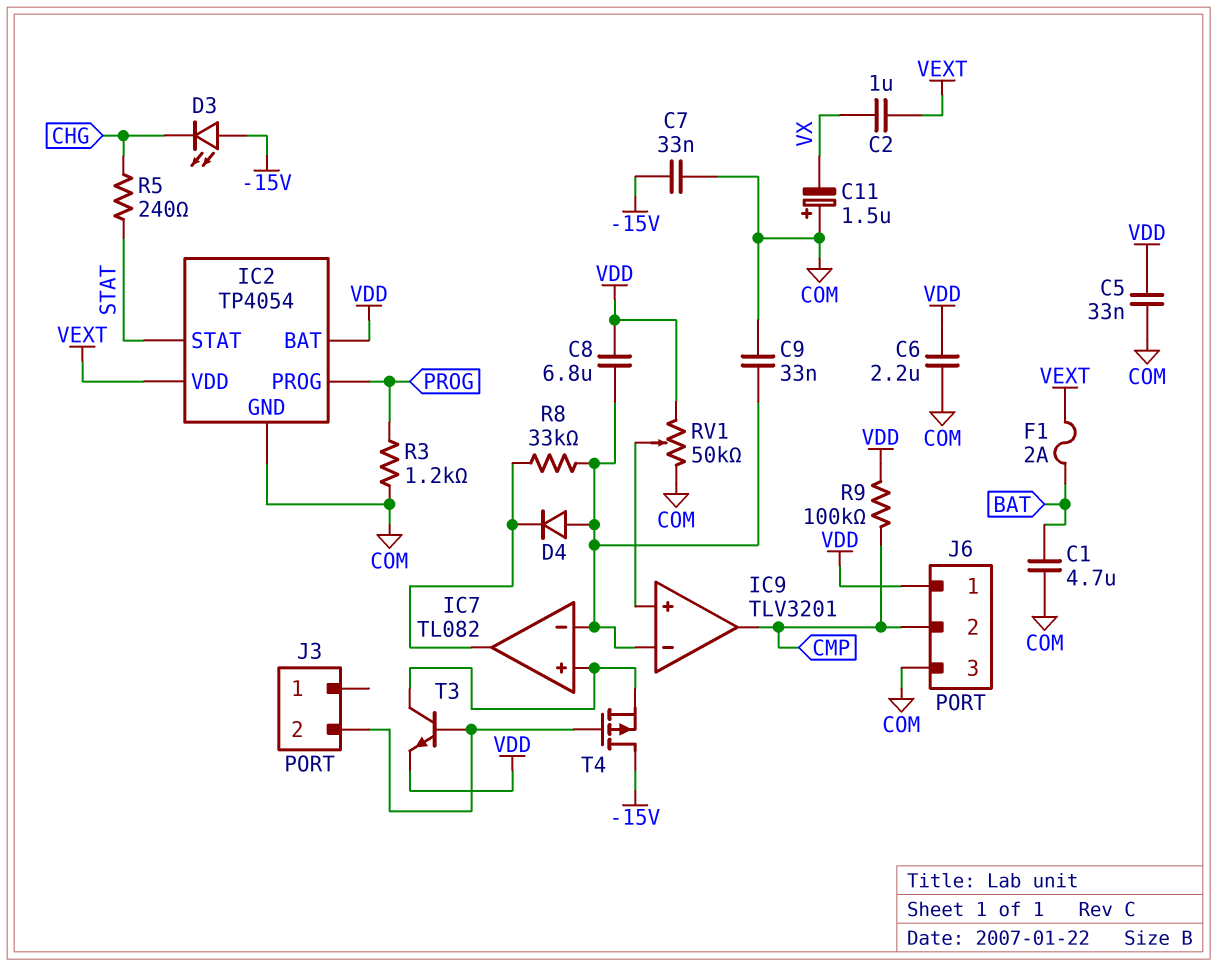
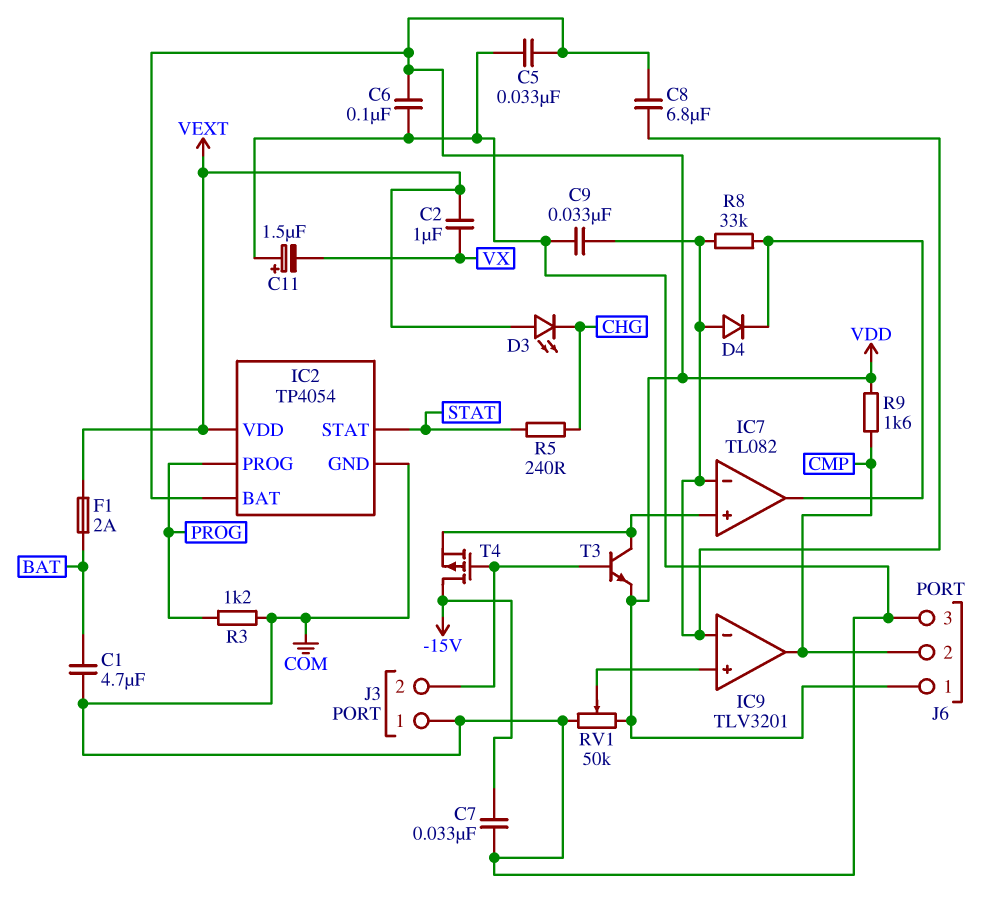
C6: 2.2uF (COM, VDD) -> 100nF (COM, VDD)
D3: LED (A -15V, K CHG) -> LED (A VEXT, K CHG)
J3 pin 1: none -> COM
R9: 100k (CMP, VDD) -> 1.6k (CMP, VDD)

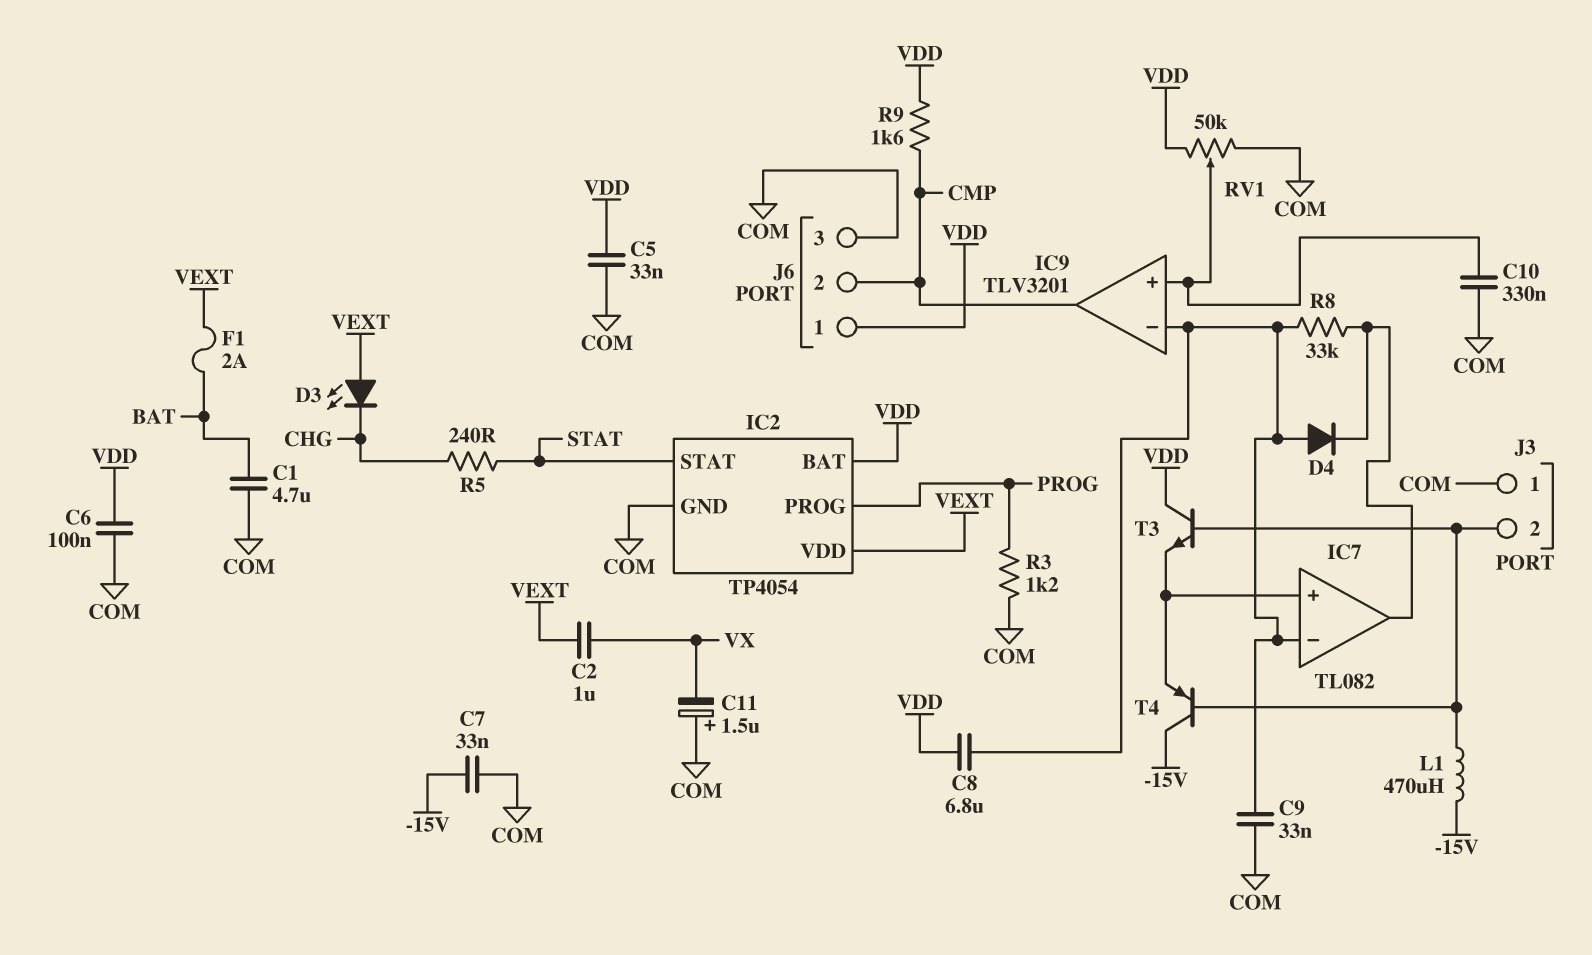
C10: none -> 330nF (COM, IC9/in+)
L1: none -> 470uH (-15V, J3/2)
T3: NPN (B J3/2, C IC7/in+, E VDD) -> NPN (B J3/2, C VDD, E IC7/in+)
T4: PMOS (G J3/2, D -15V, S IC7/in+) -> PNP (B J3/2, C -15V, E IC7/in+)

